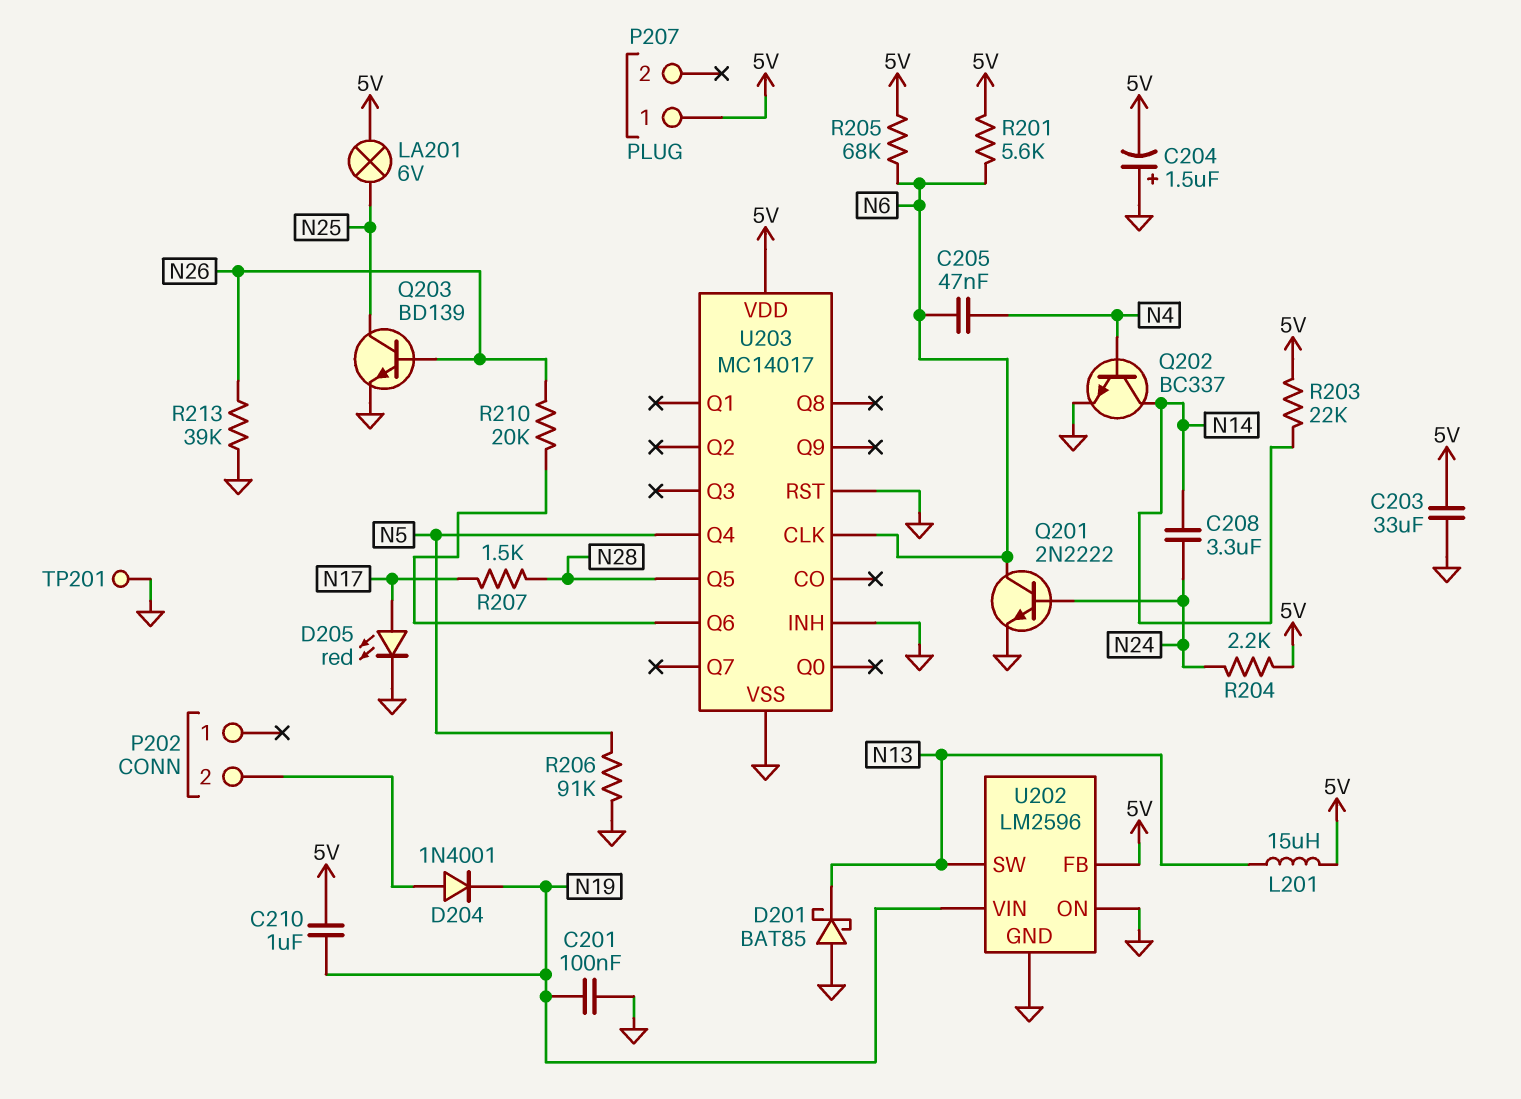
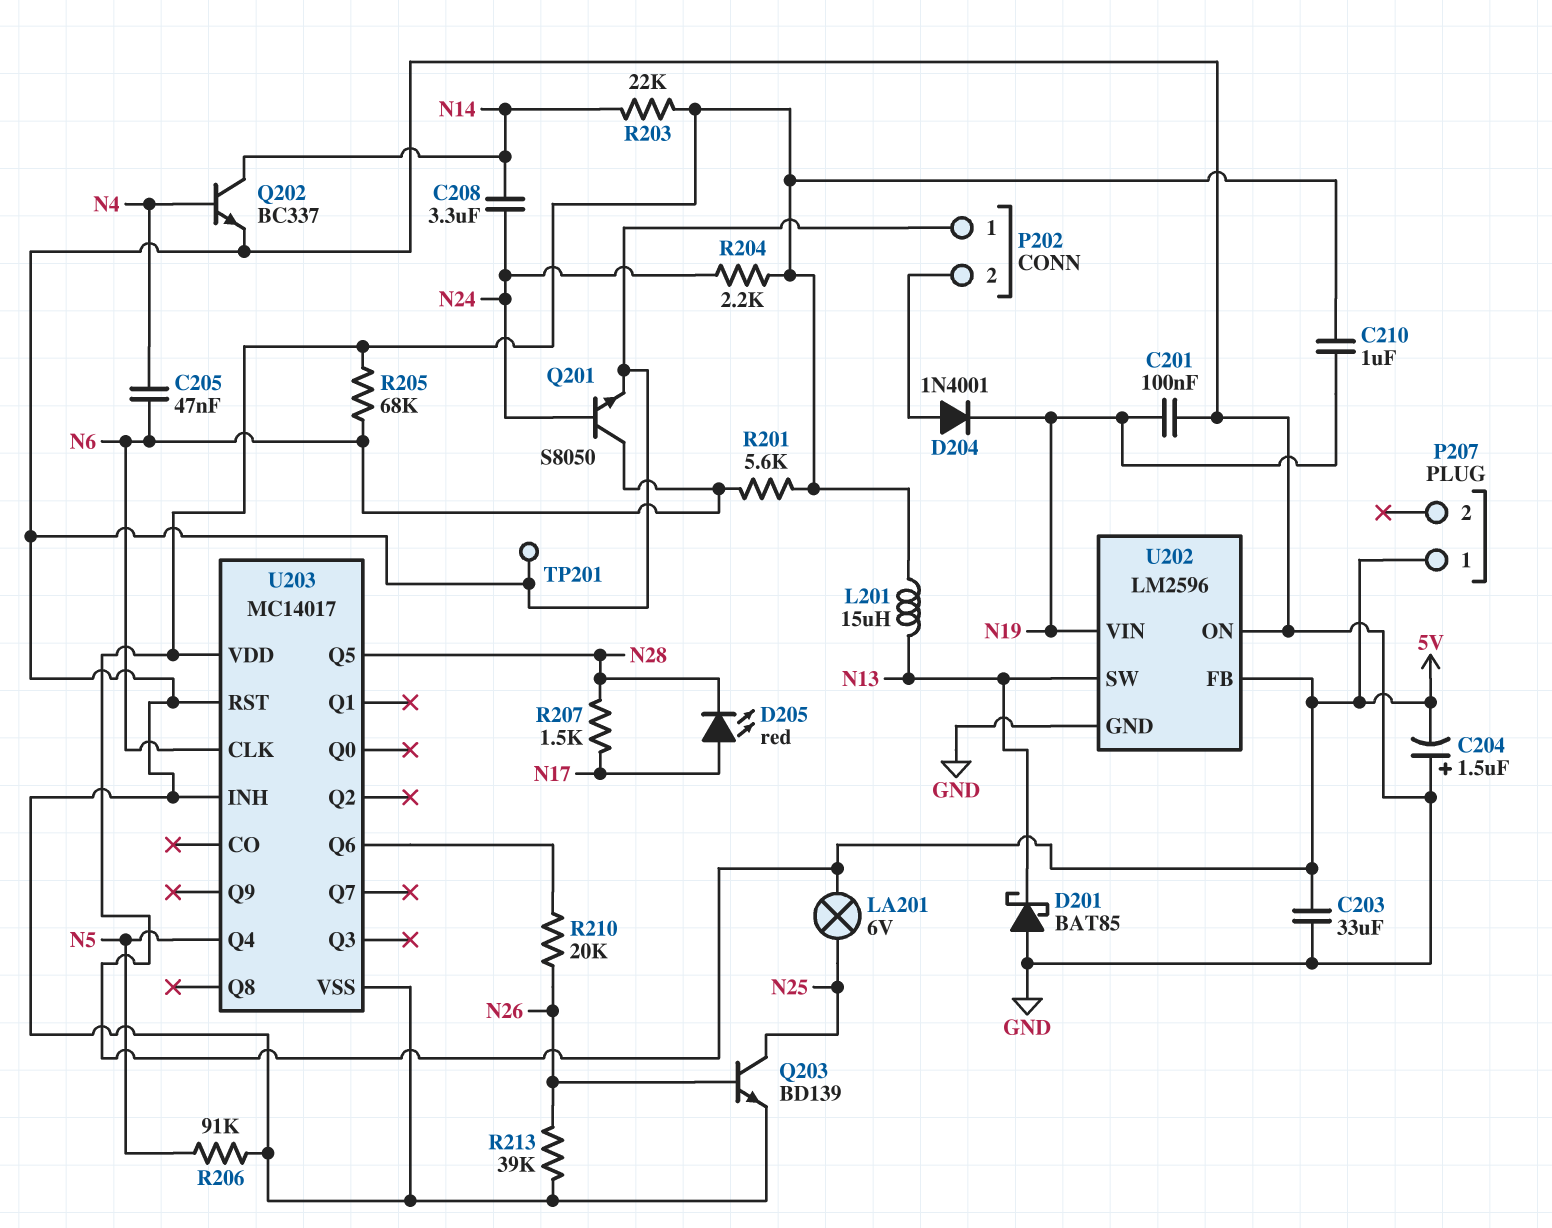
D205: LED red (A N17, K GND) -> LED red (A N17, K N28)
P202 pin 1: none -> GND
Q201: NPN 2N2222 (B N24, C N6, E GND) -> NPN S8050 (B N24, C N6, E GND)

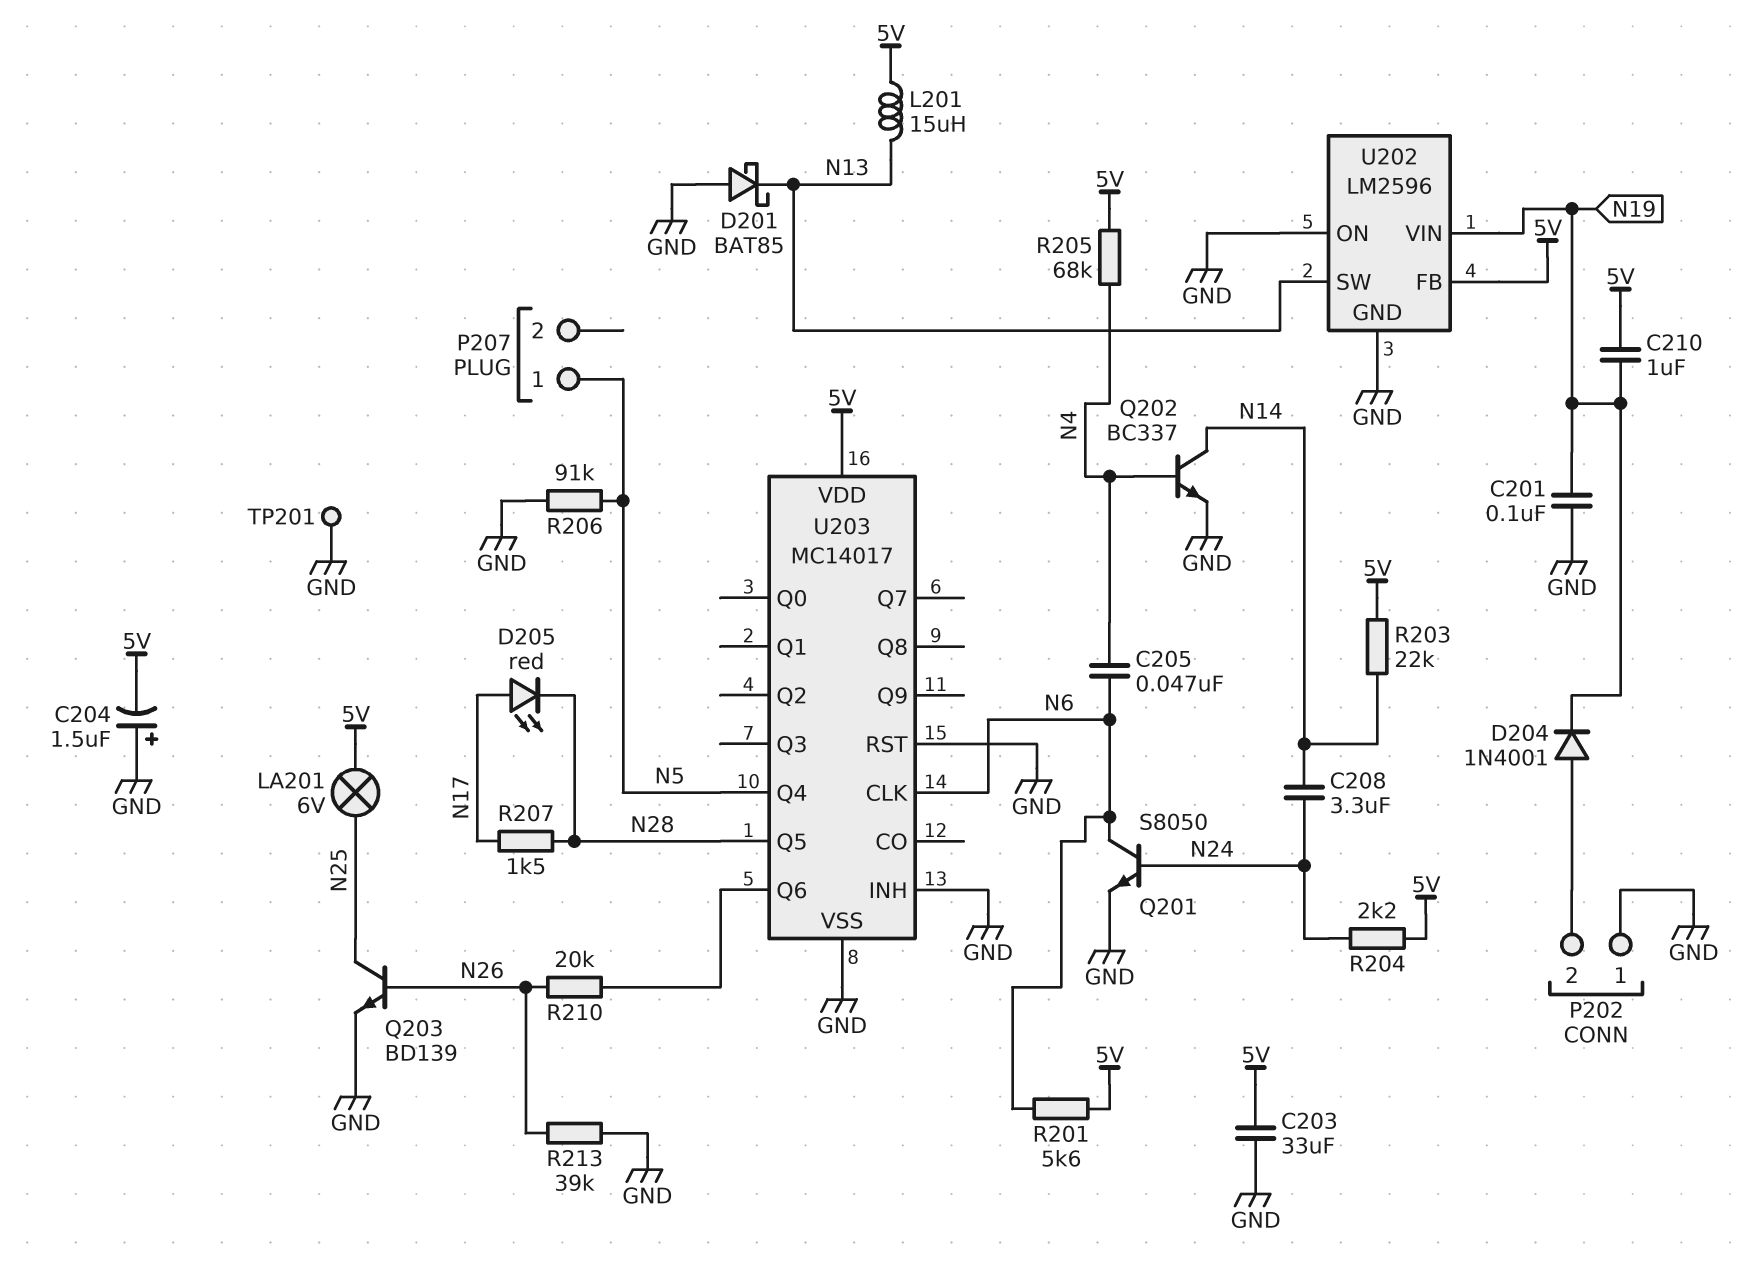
P207 pin 1: 5V -> N5
R205: 68k (5V, N6) -> 68k (5V, N4)

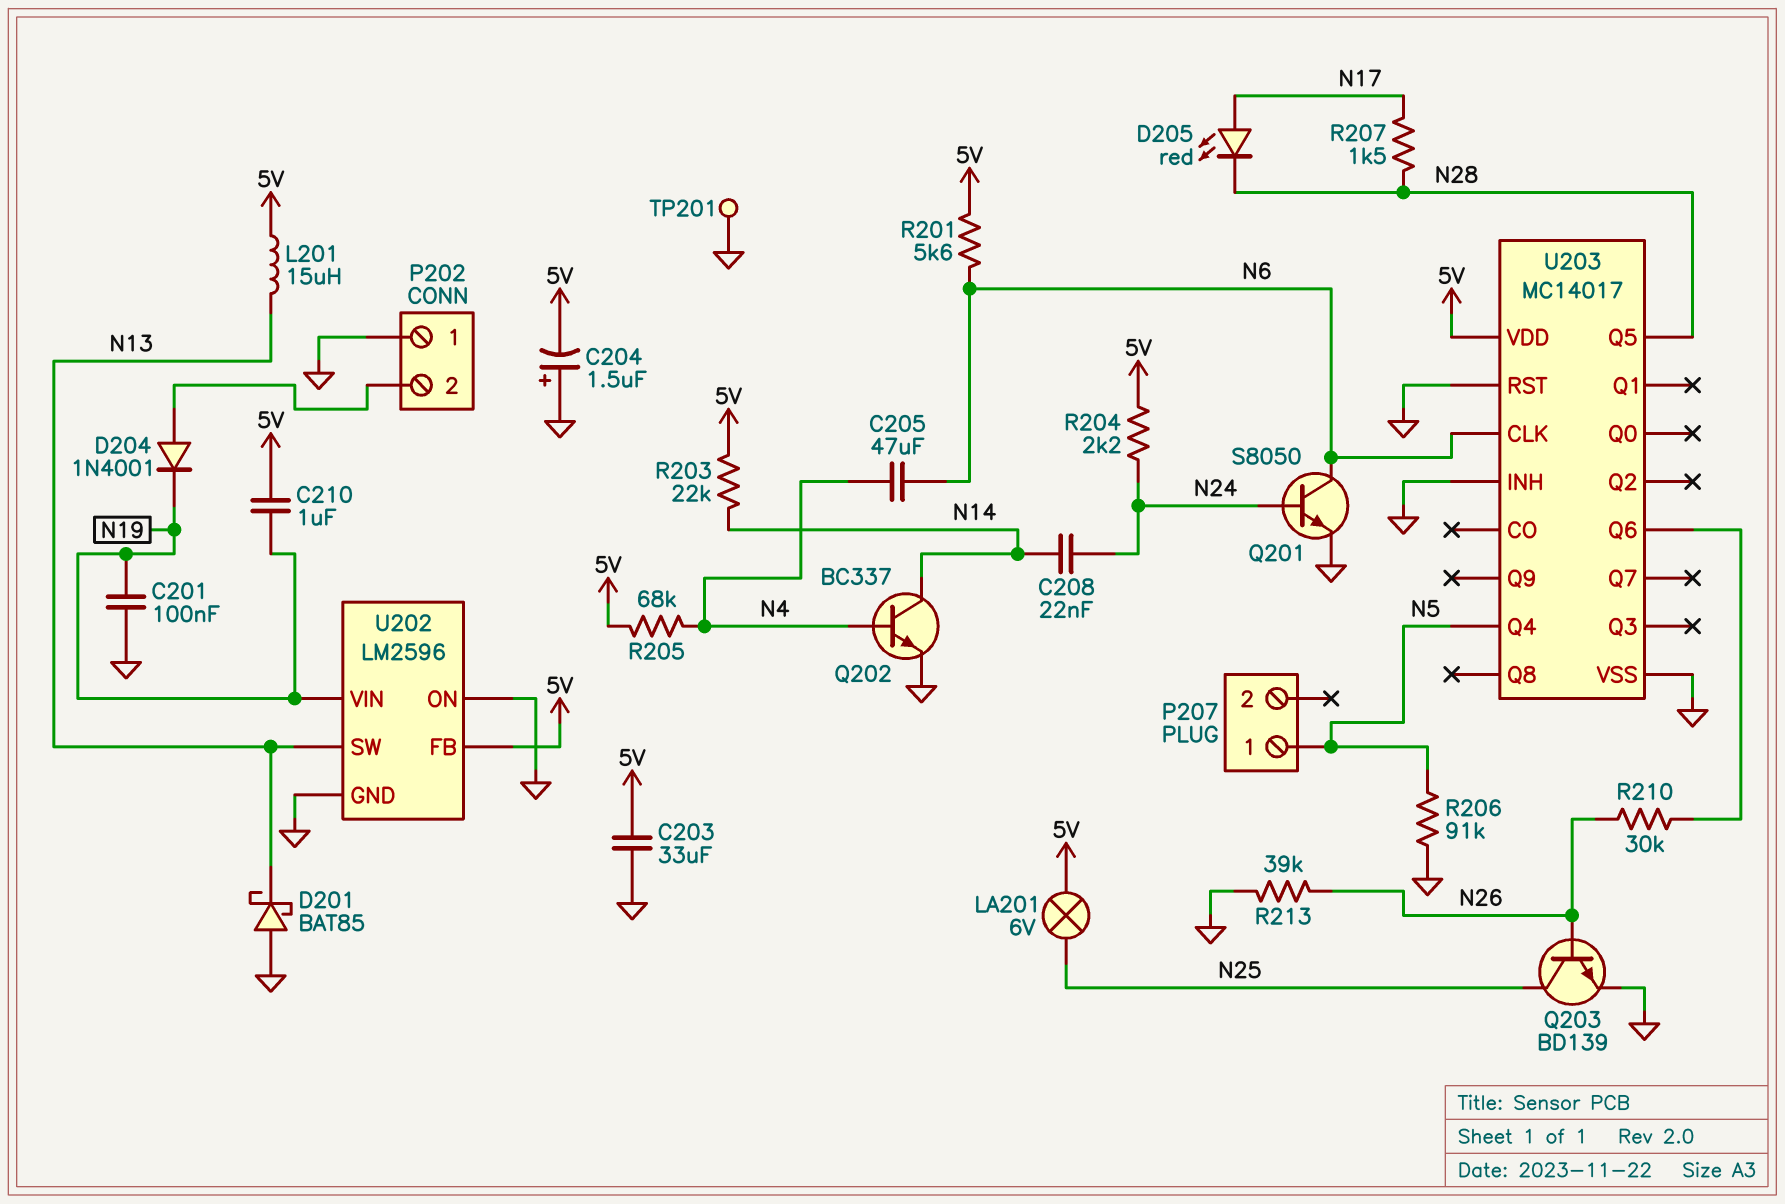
C205: 47nF (N4, N6) -> 47uF (N4, N6)
C208: 3.3uF (N14, N24) -> 22nF (N14, N24)
R210: 20k (N26, U203/Q6) -> 30k (N26, U203/Q6)

